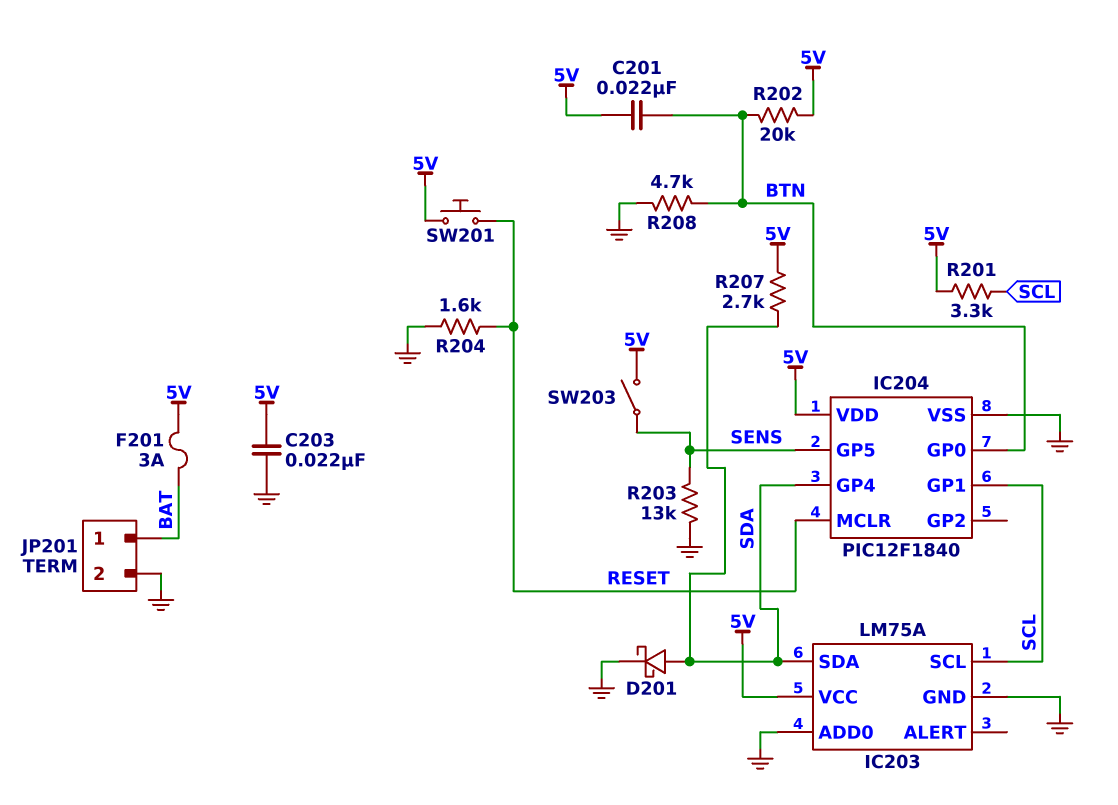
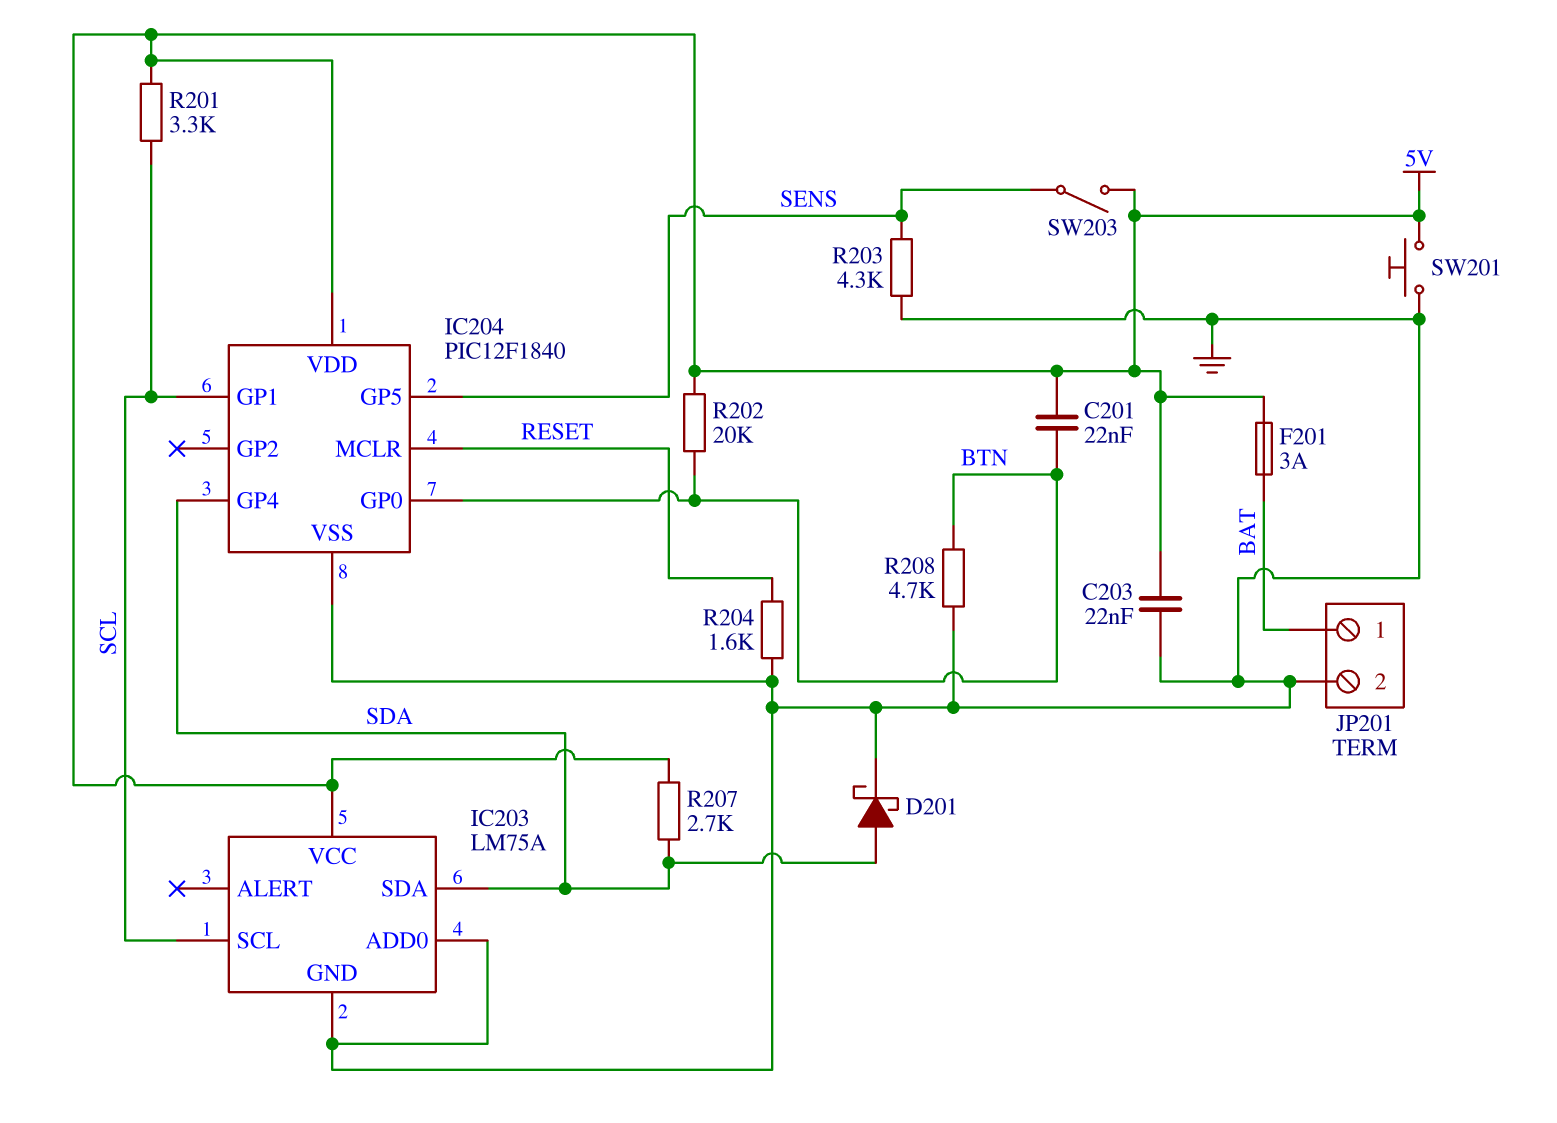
R203: 13k (GND, SENS) -> 4.3k (GND, SENS)
SW201: button (5V, RESET) -> button (5V, GND)

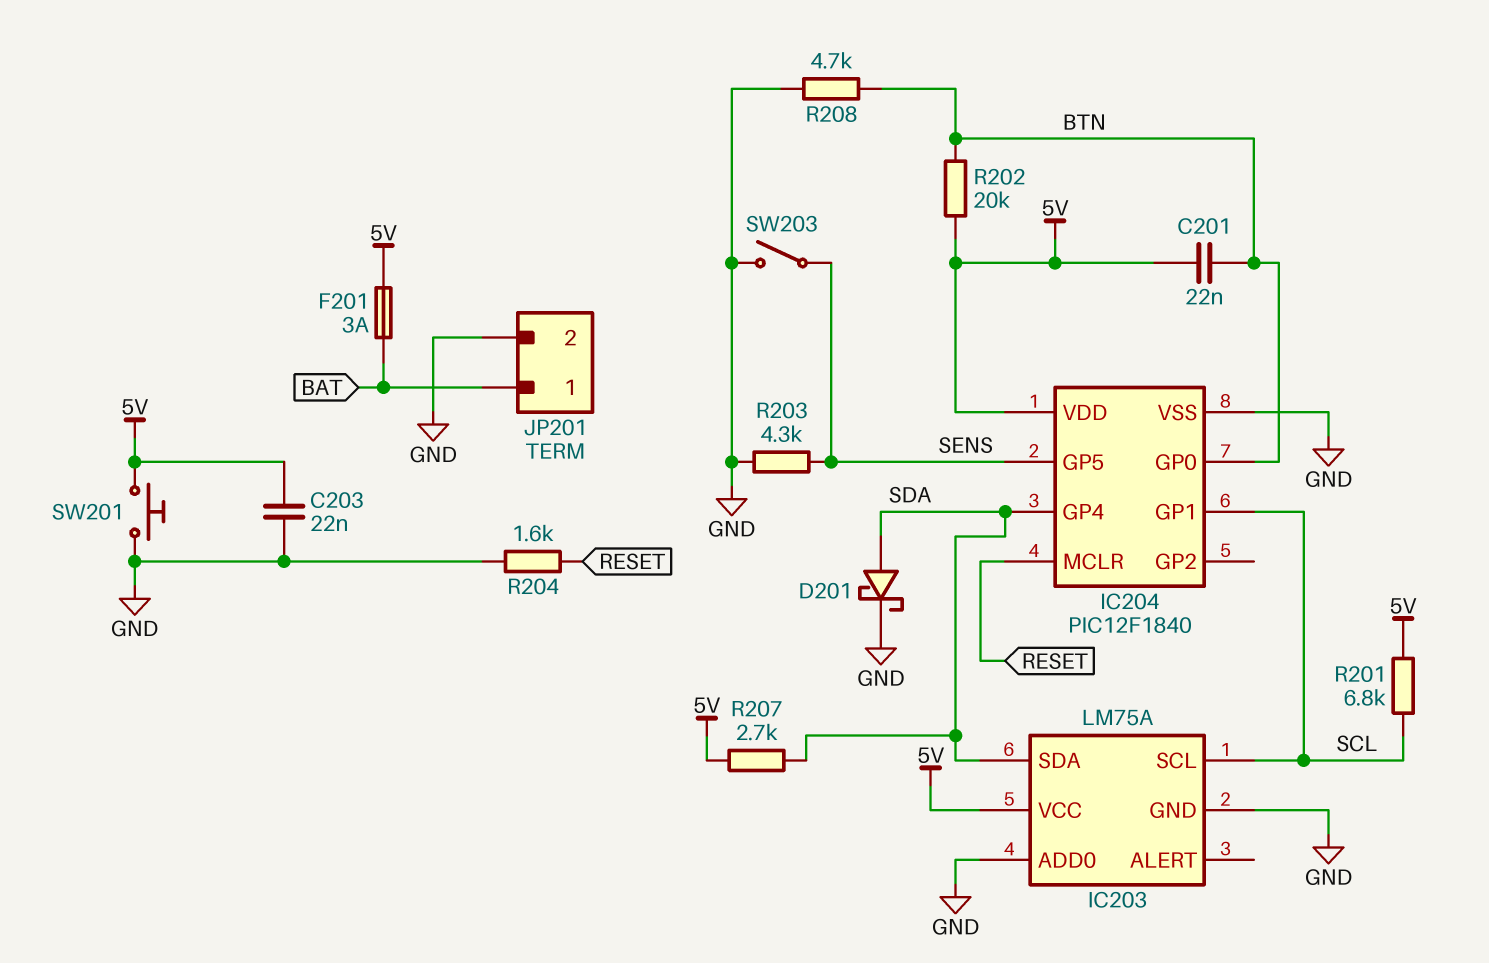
R201: 3.3k (5V, SCL) -> 6.8k (5V, SCL)
SW203: switch (5V, SENS) -> switch (GND, SENS)

